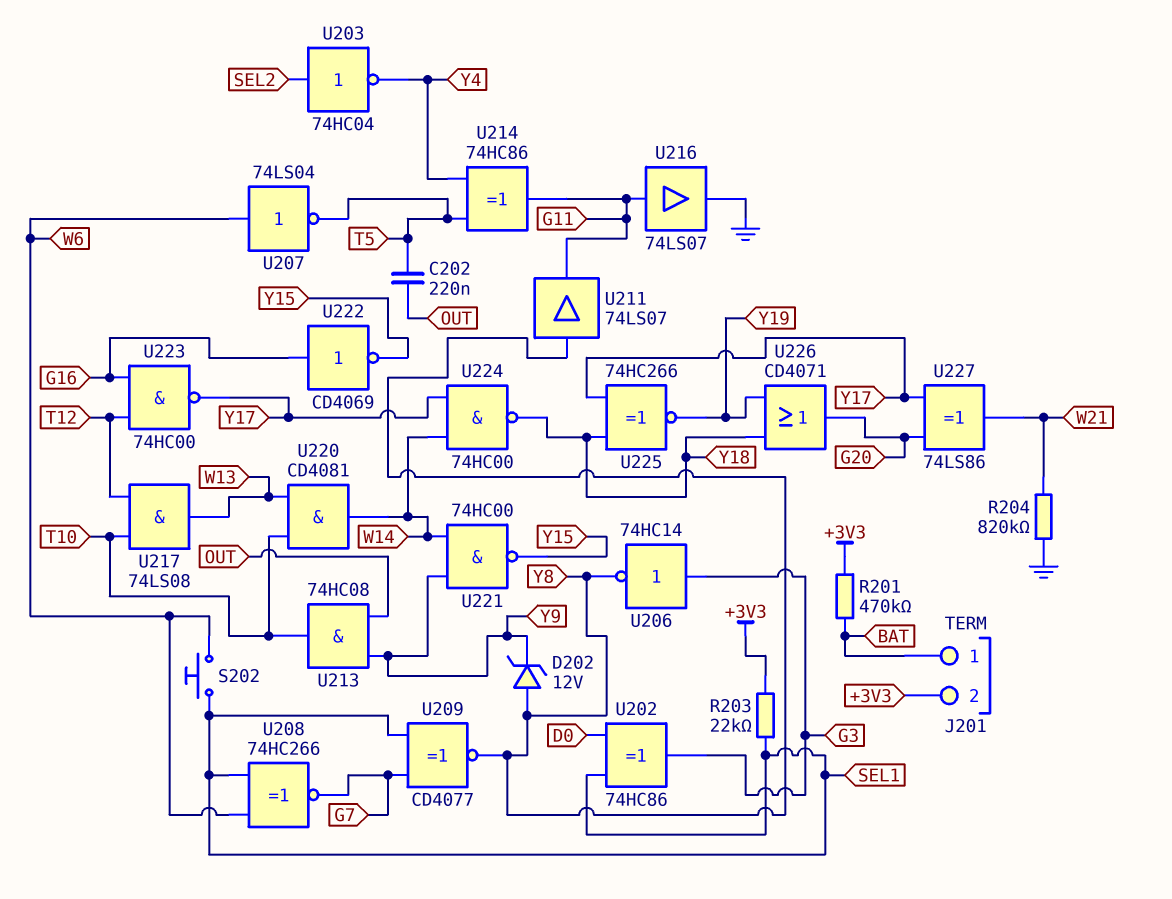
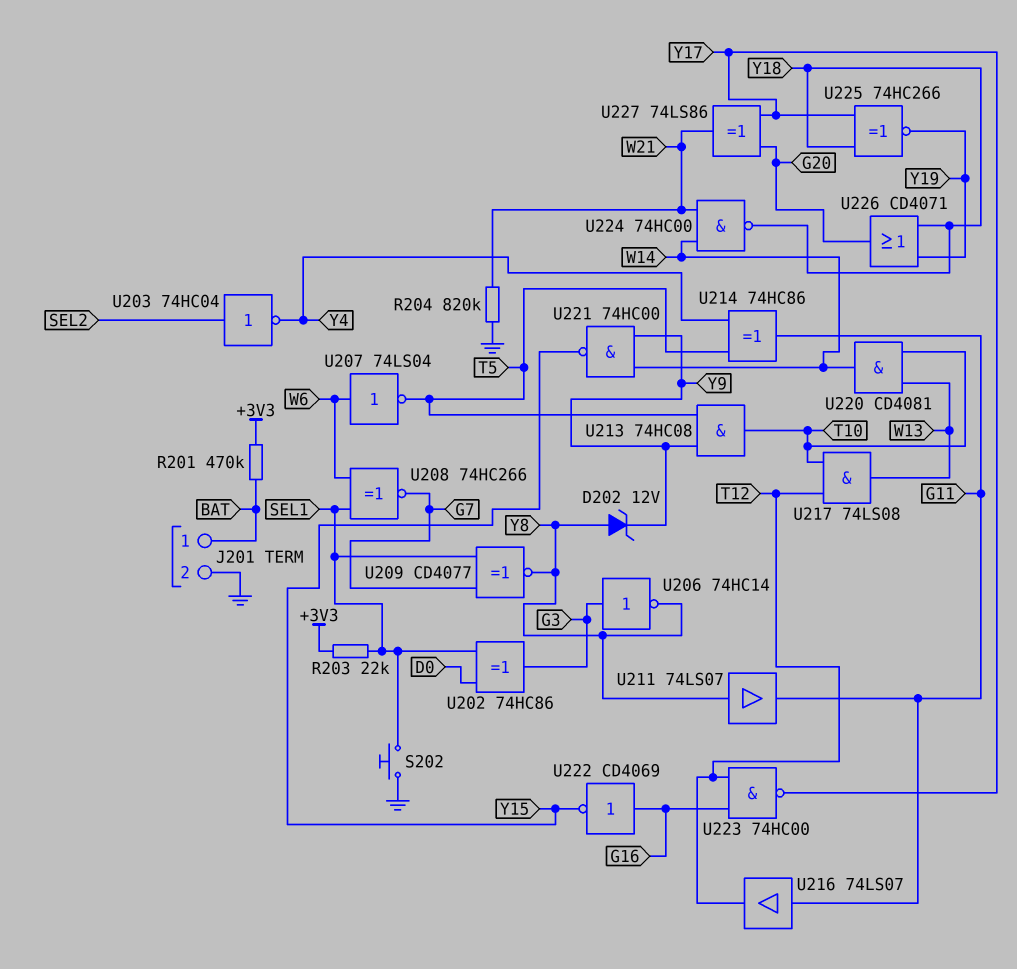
C202: 220nF (OUT, T5) -> none
J201 pin 2: +3V3 -> GND
S202: button (SEL1, W6) -> button (GND, SEL1)
U213: AND 74HC08 (in OUT, in Y9, out T10) -> AND 74HC08 (in T5, in Y9, out T10)
U216: buffer 74LS07 (in G11, out GND) -> buffer 74LS07 (in G11, out T12)
U224: NAND 74HC00 (in W14, in Y17, out Y18) -> NAND 74HC00 (in W14, in W21, out Y18)

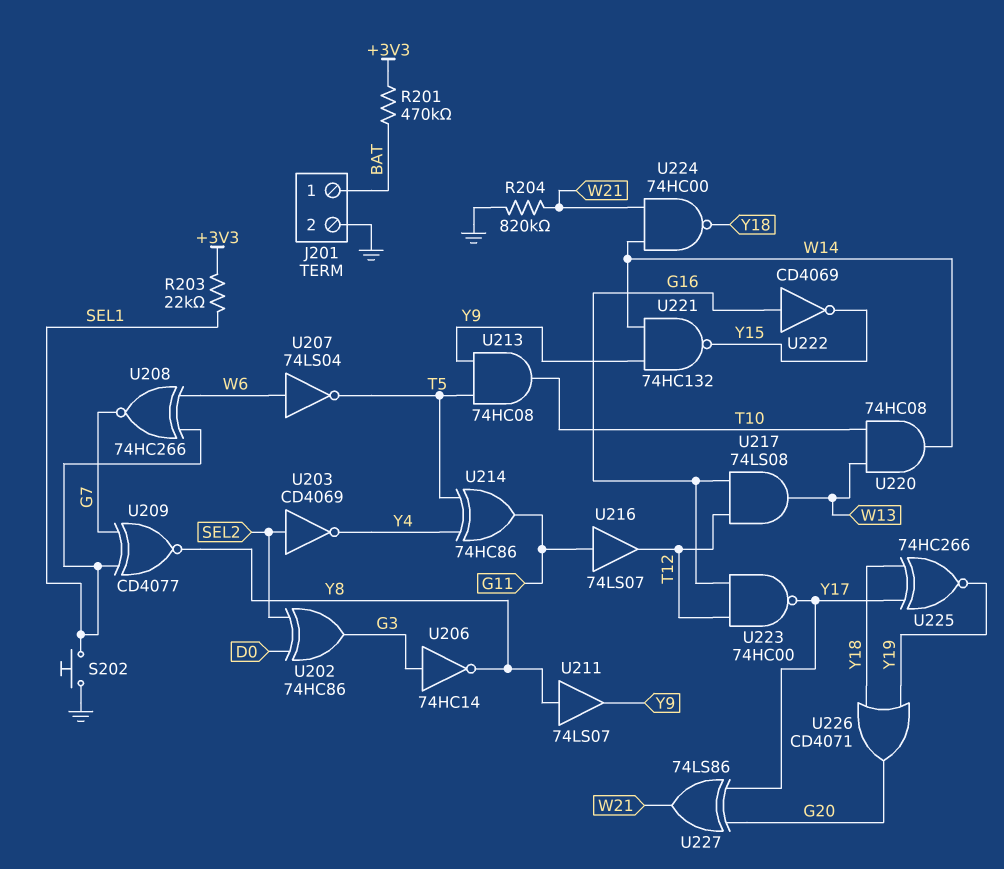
D202: zener 12V (A Y8, K Y9) -> none
U202: XOR 74HC86 (in D0, in SEL1, out G3) -> XOR 74HC86 (in D0, in SEL2, out G3)
U203: NOT 74HC04 (in SEL2, out Y4) -> NOT CD4069 (in SEL2, out Y4)
U211: buffer 74LS07 (in Y8, out G11) -> buffer 74LS07 (in Y8, out Y9)
U217: AND 74LS08 (in T10, in T12, out W13) -> AND 74LS08 (in G16, in T12, out W13)
U220: AND CD4081 (in T10, in W13, out W14) -> AND 74HC08 (in T10, in W13, out W14)
U221: NAND 74HC00 (in W14, in Y9, out Y15) -> NAND 74HC132 (in W14, in Y9, out Y15)

